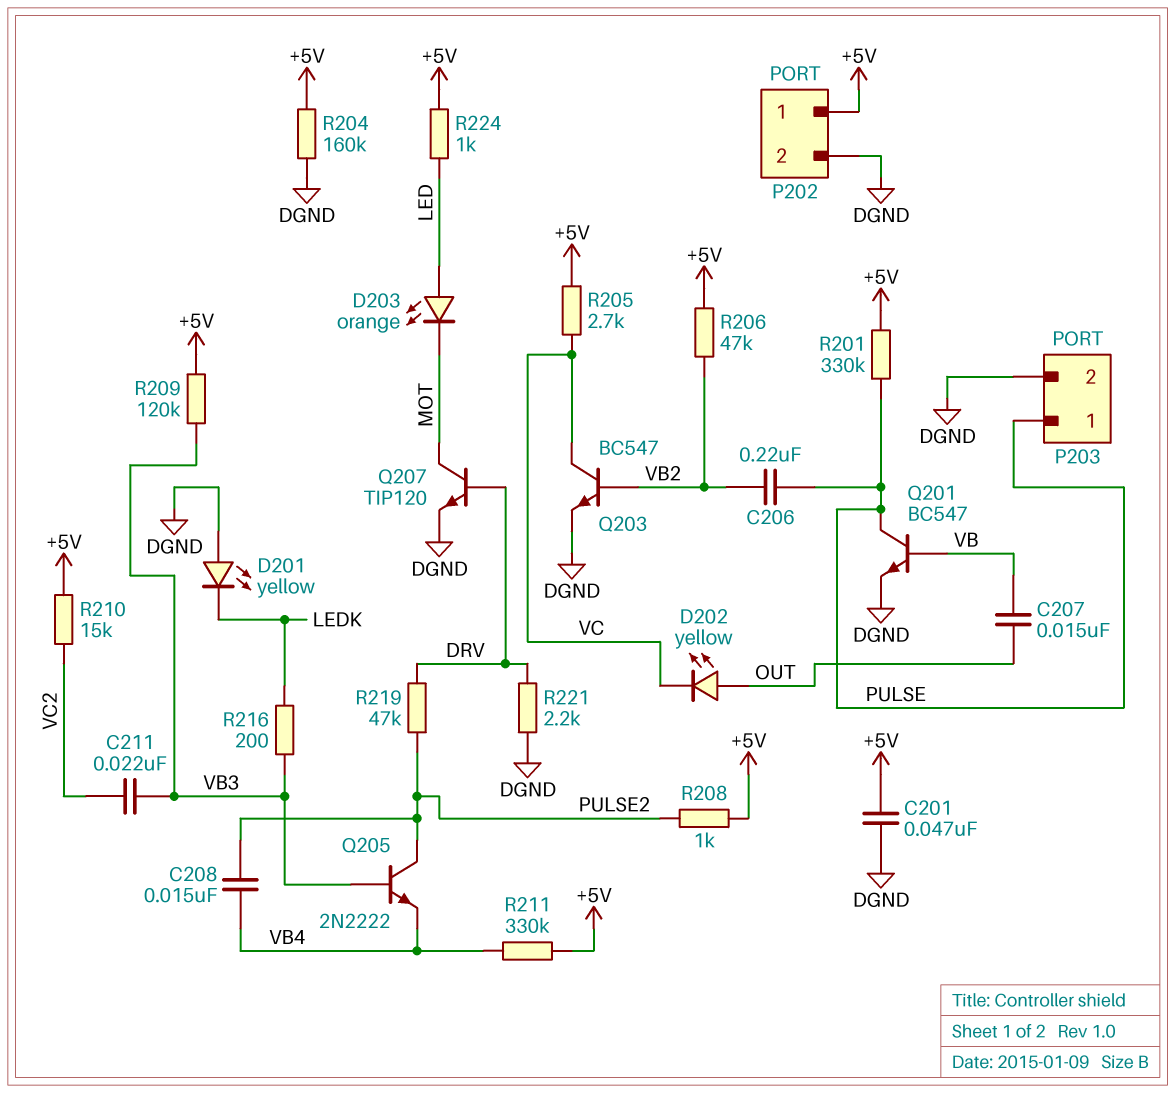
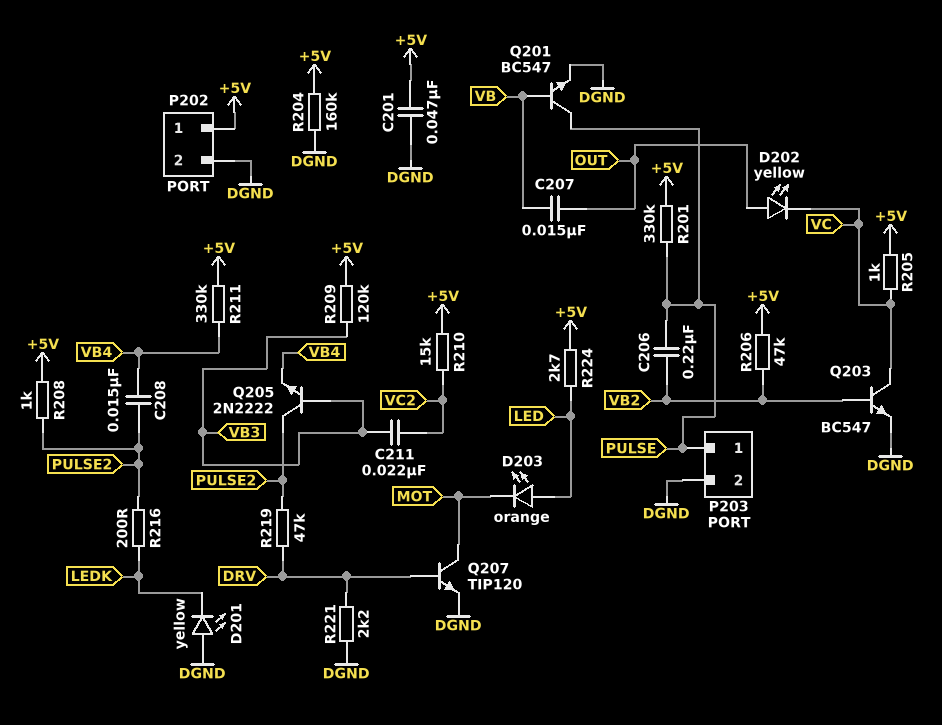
R205: 2.7k (+5V, VC) -> 1k (+5V, VC)
R216: 200 (LEDK, VB3) -> 200 (LEDK, PULSE2)
R224: 1k (+5V, LED) -> 2.7k (+5V, LED)

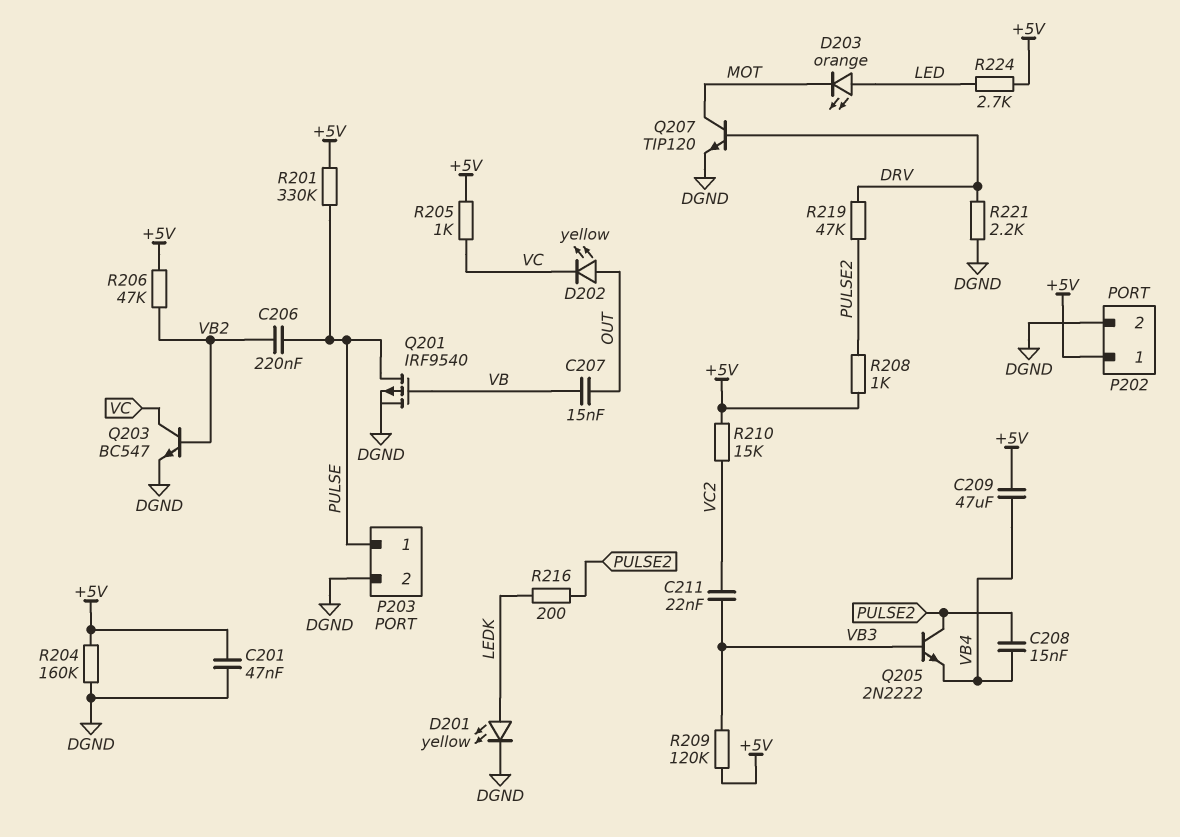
C209: none -> 47uF (+5V, VB4)
D201: LED yellow (A DGND, K LEDK) -> LED yellow (A LEDK, K DGND)
Q201: NPN BC547 (B VB, C PULSE, E DGND) -> PMOS IRF9540 (G VB, D PULSE, S DGND)
R211: 330k (+5V, VB4) -> none

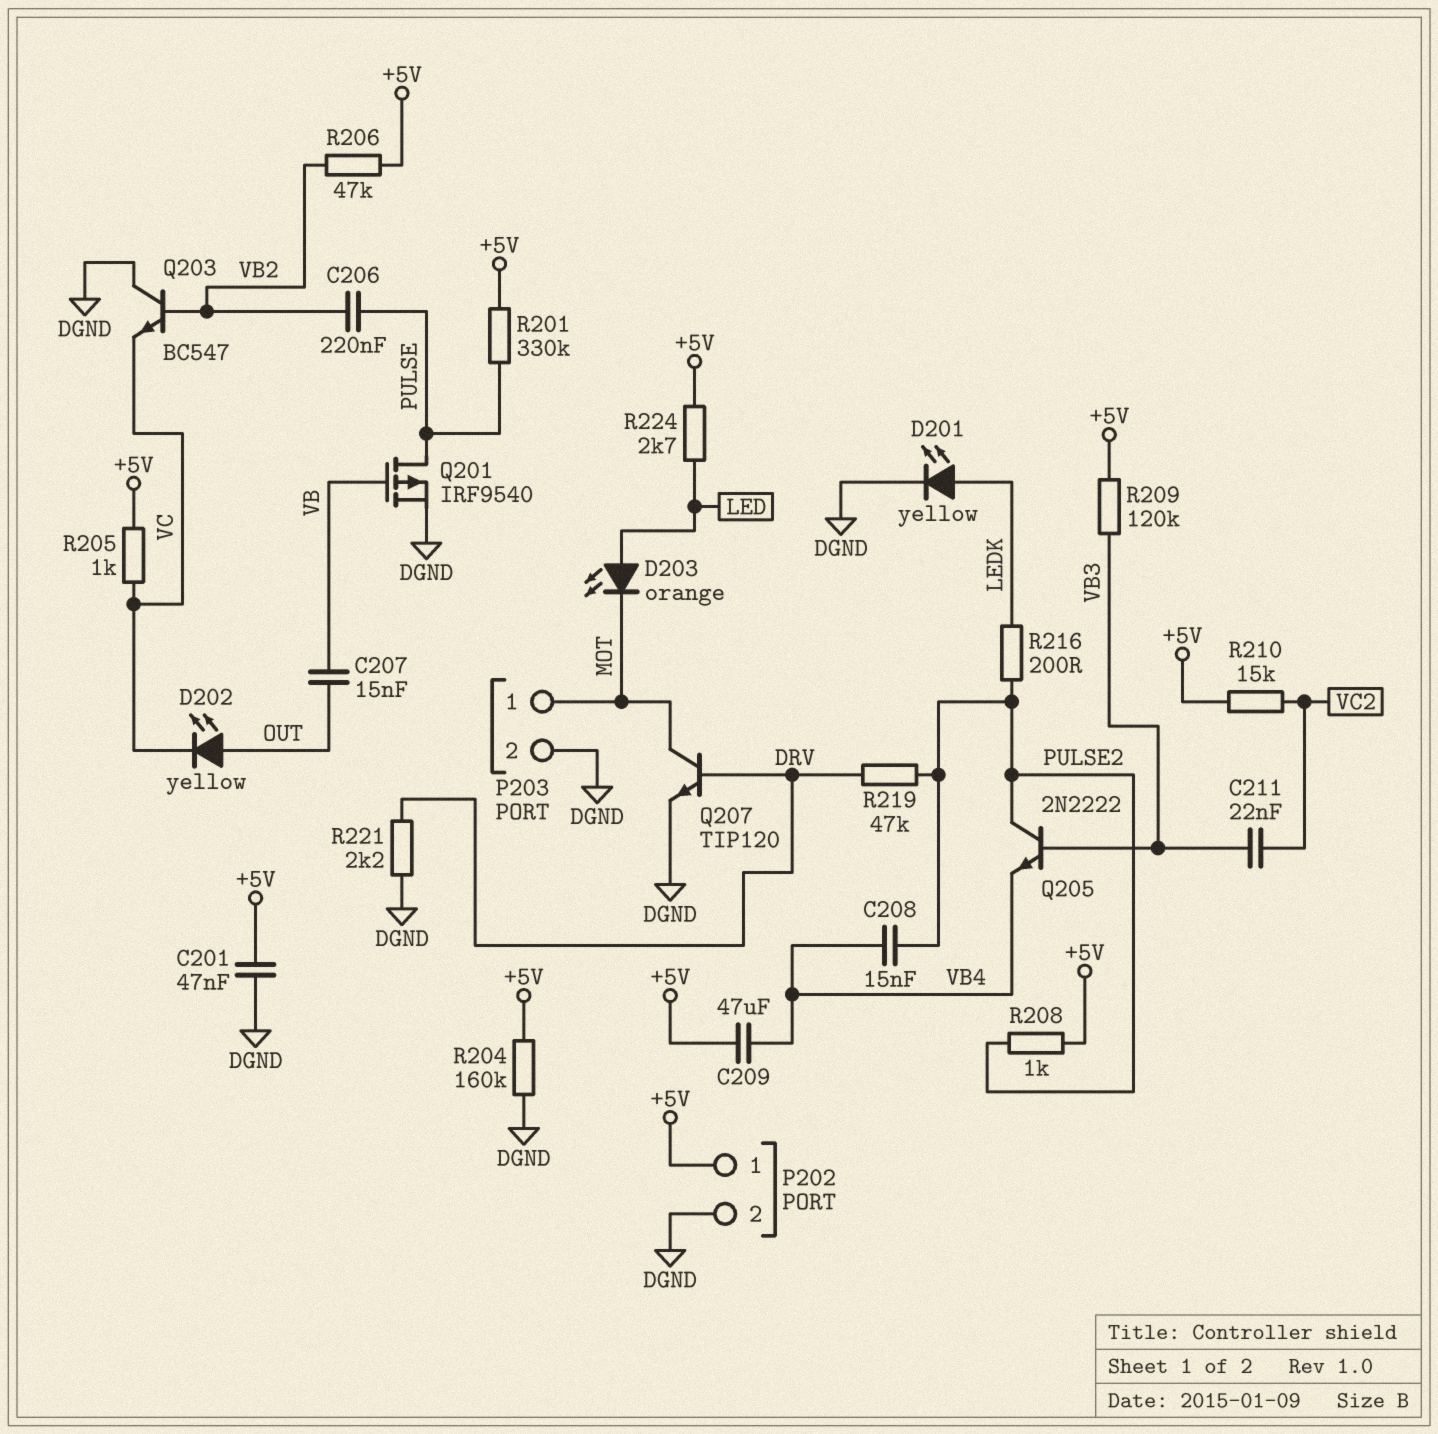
P203 pin 1: PULSE -> MOT
Q203: NPN BC547 (B VB2, C VC, E DGND) -> NPN BC547 (B VB2, C DGND, E VC)

